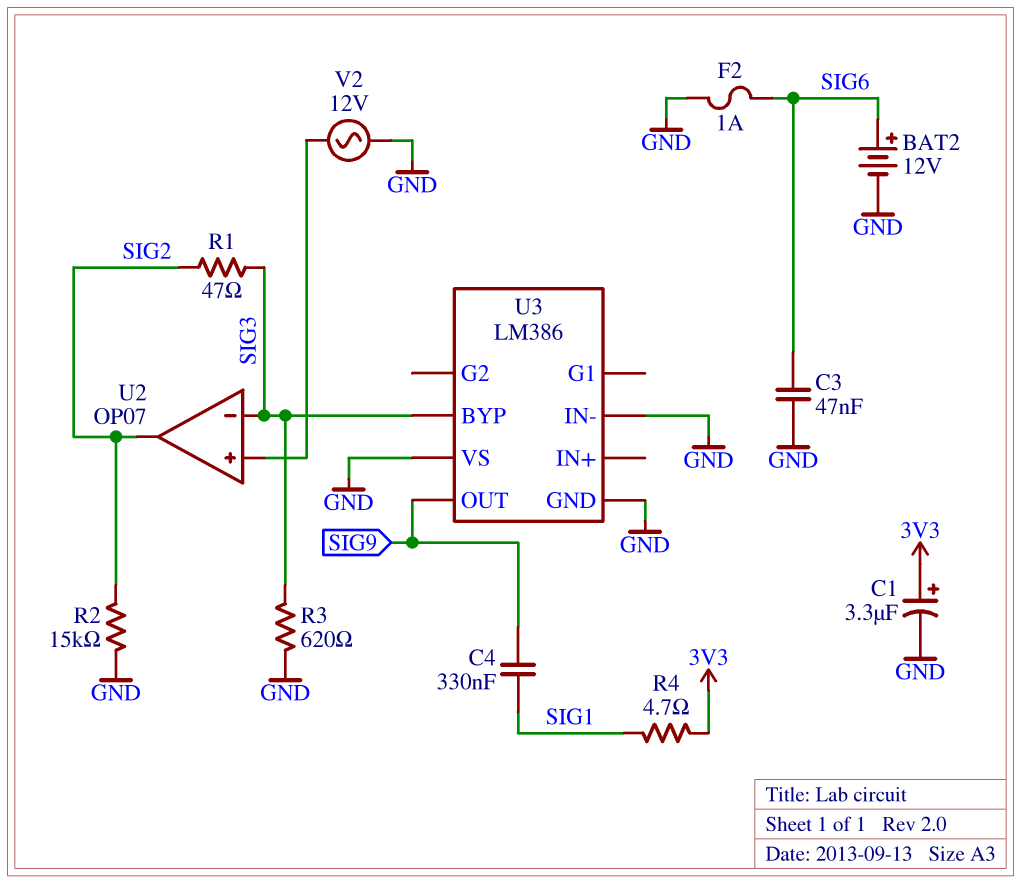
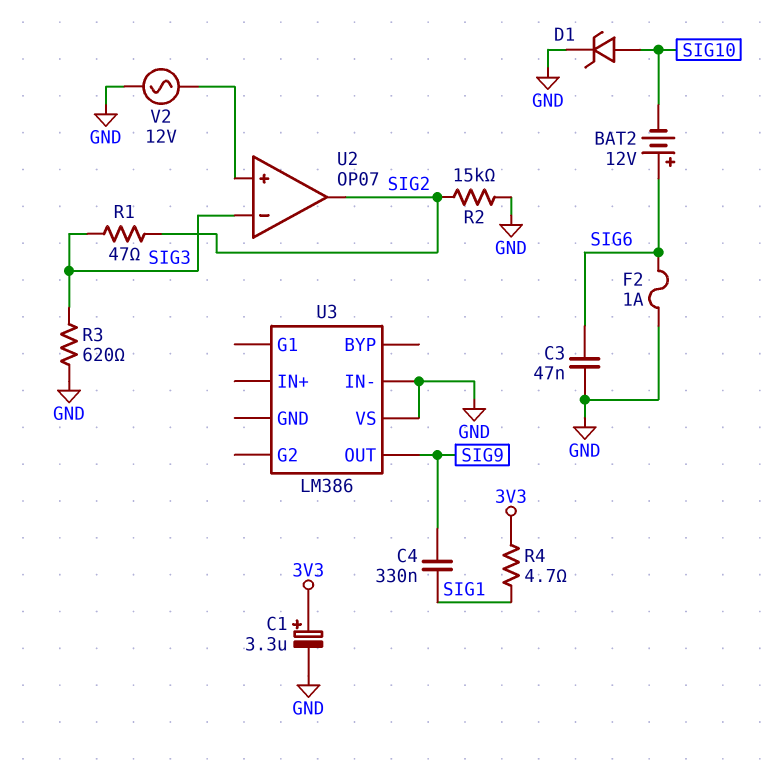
BAT2: 12V (plus SIG6, minus GND) -> 12V (plus SIG6, minus SIG10)
D1: none -> zener (A SIG10, K GND)
U3 pin BYP: SIG3 -> none
U3 pin GND: GND -> none

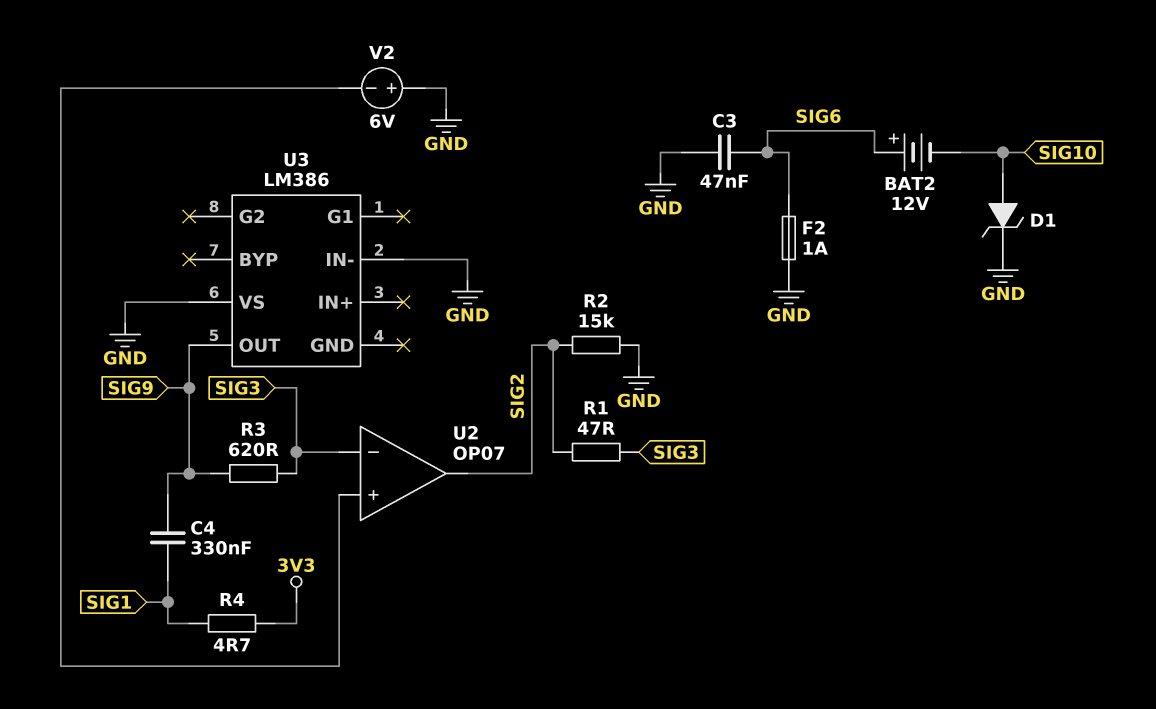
C1: 3.3uF (plus 3V3, minus GND) -> none
R3: 620 (GND, SIG3) -> 620 (SIG3, SIG9)
V2: AC 12V (GND, U2/in+) -> 6V (plus GND, minus U2/in+)

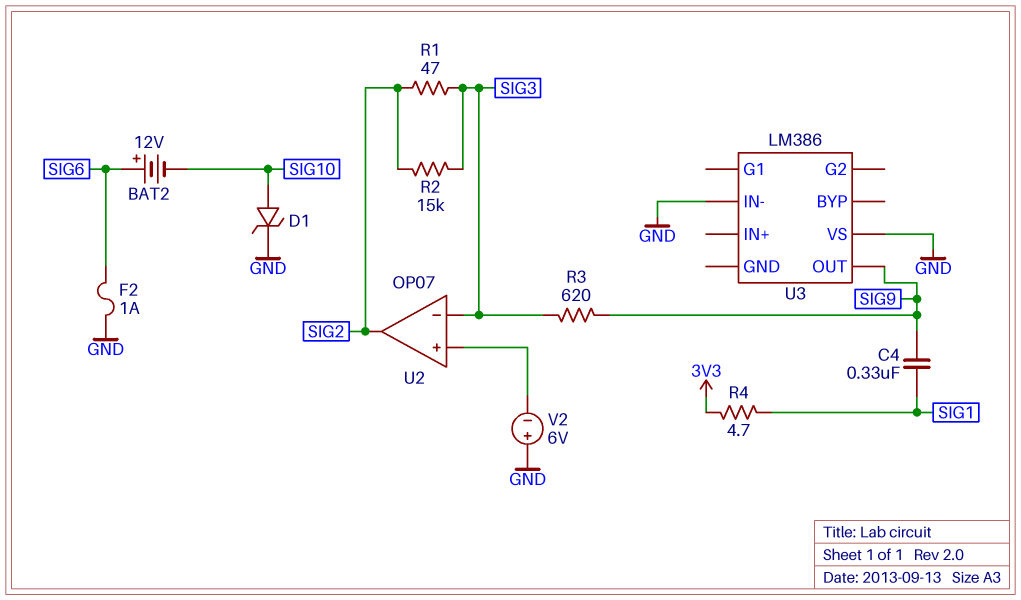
C3: 47nF (GND, SIG6) -> none
R2: 15k (GND, SIG2) -> 15k (SIG2, SIG3)

